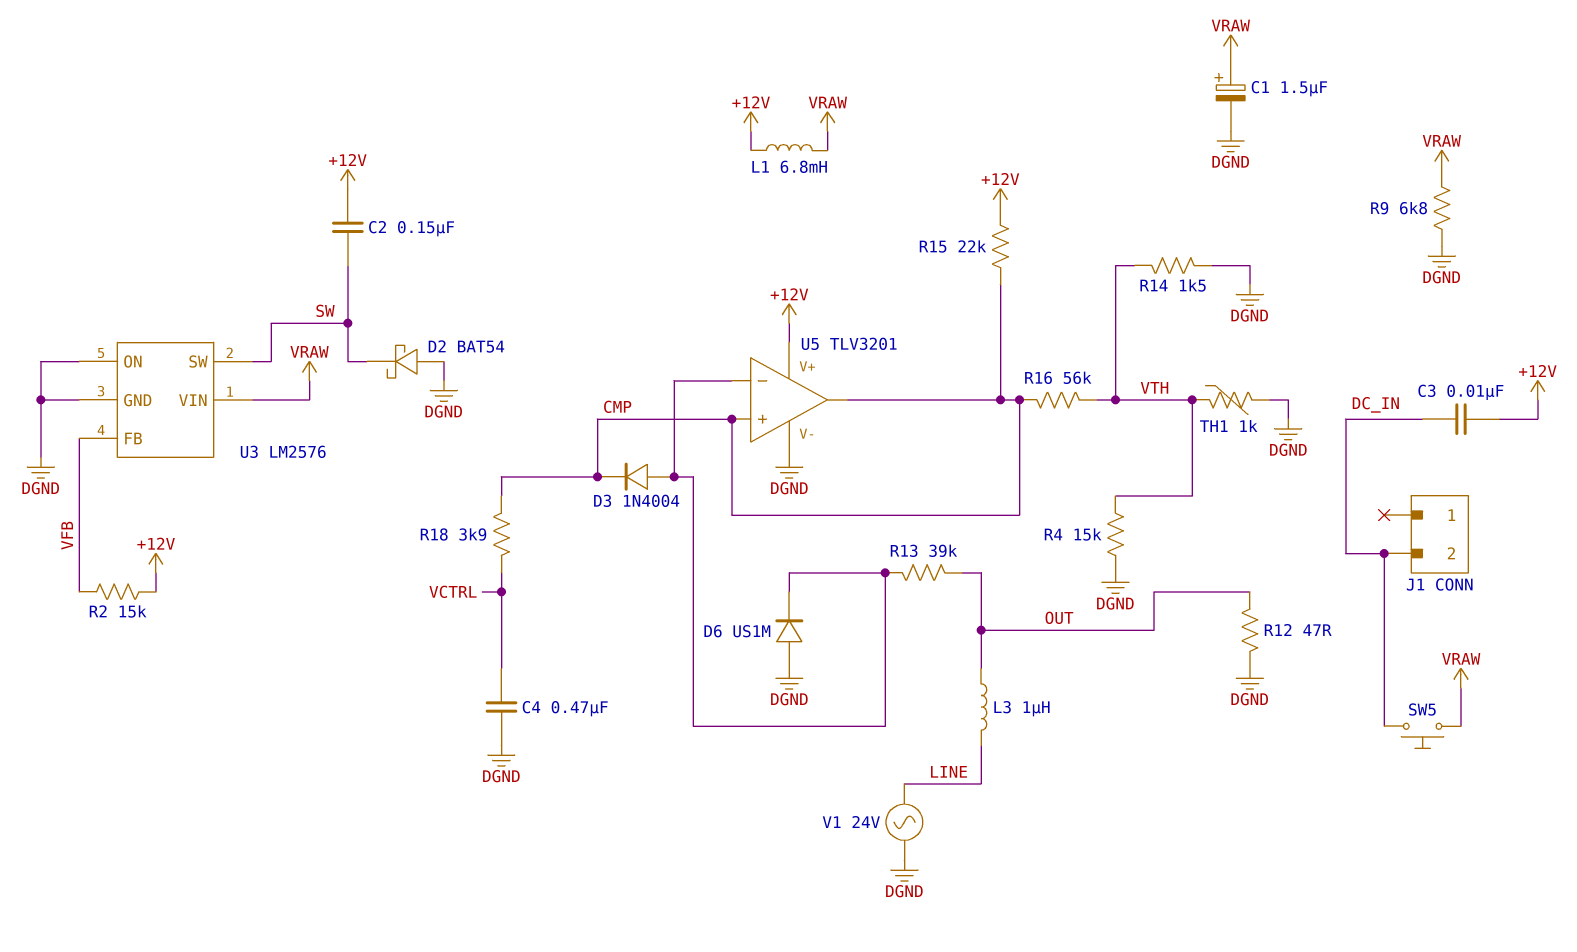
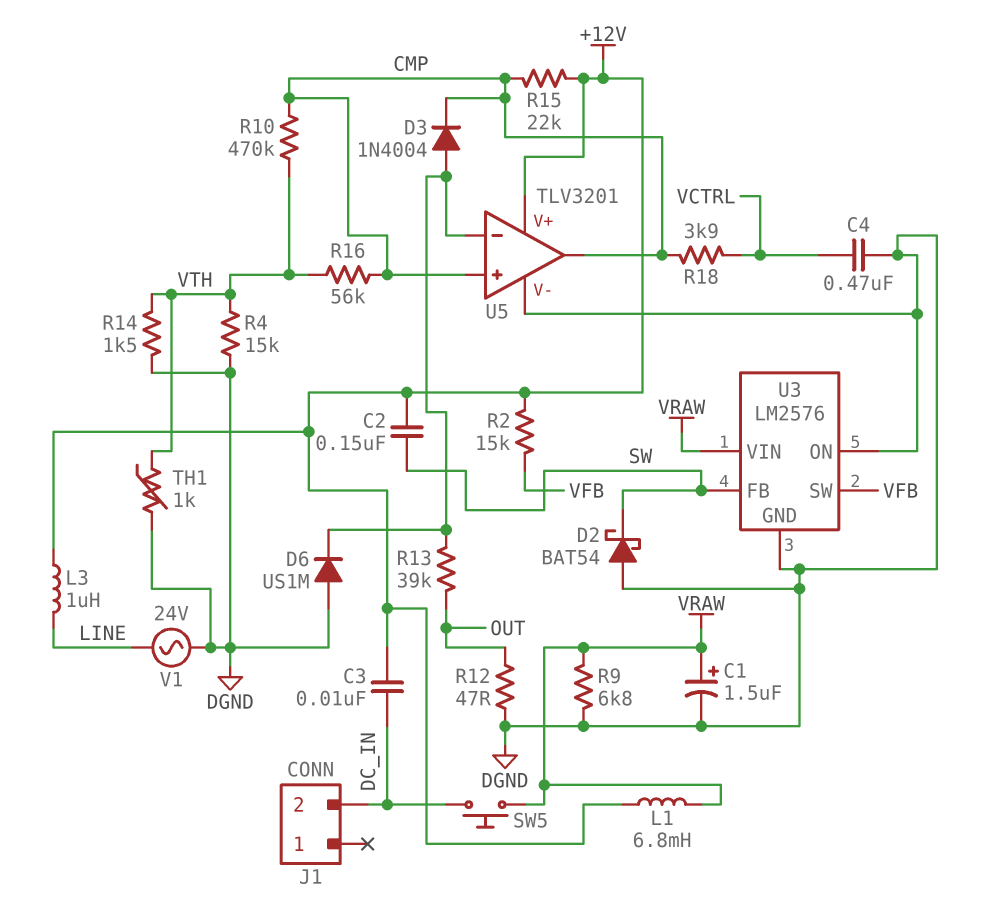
L3: 1uH (LINE, OUT) -> 1uH (+12V, LINE)
R10: none -> 470k (CMP, VTH)
U3 pin FB: VFB -> SW
U3 pin SW: SW -> VFB

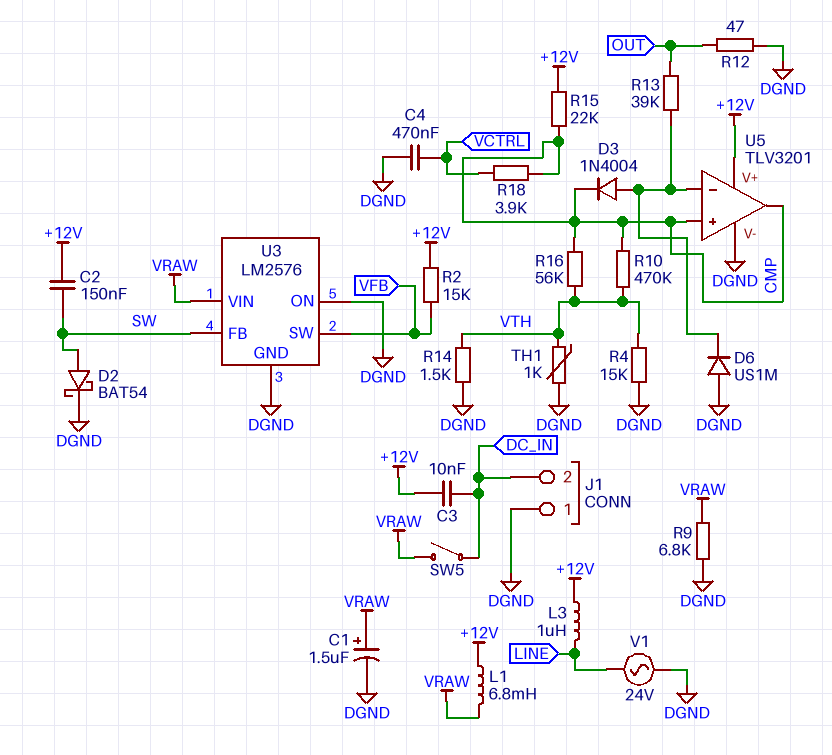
D2: schottky BAT54 (A DGND, K SW) -> schottky BAT54 (A SW, K DGND)
J1 pin 1: none -> DGND
SW5: button (DC_IN, VRAW) -> switch (DC_IN, VRAW)

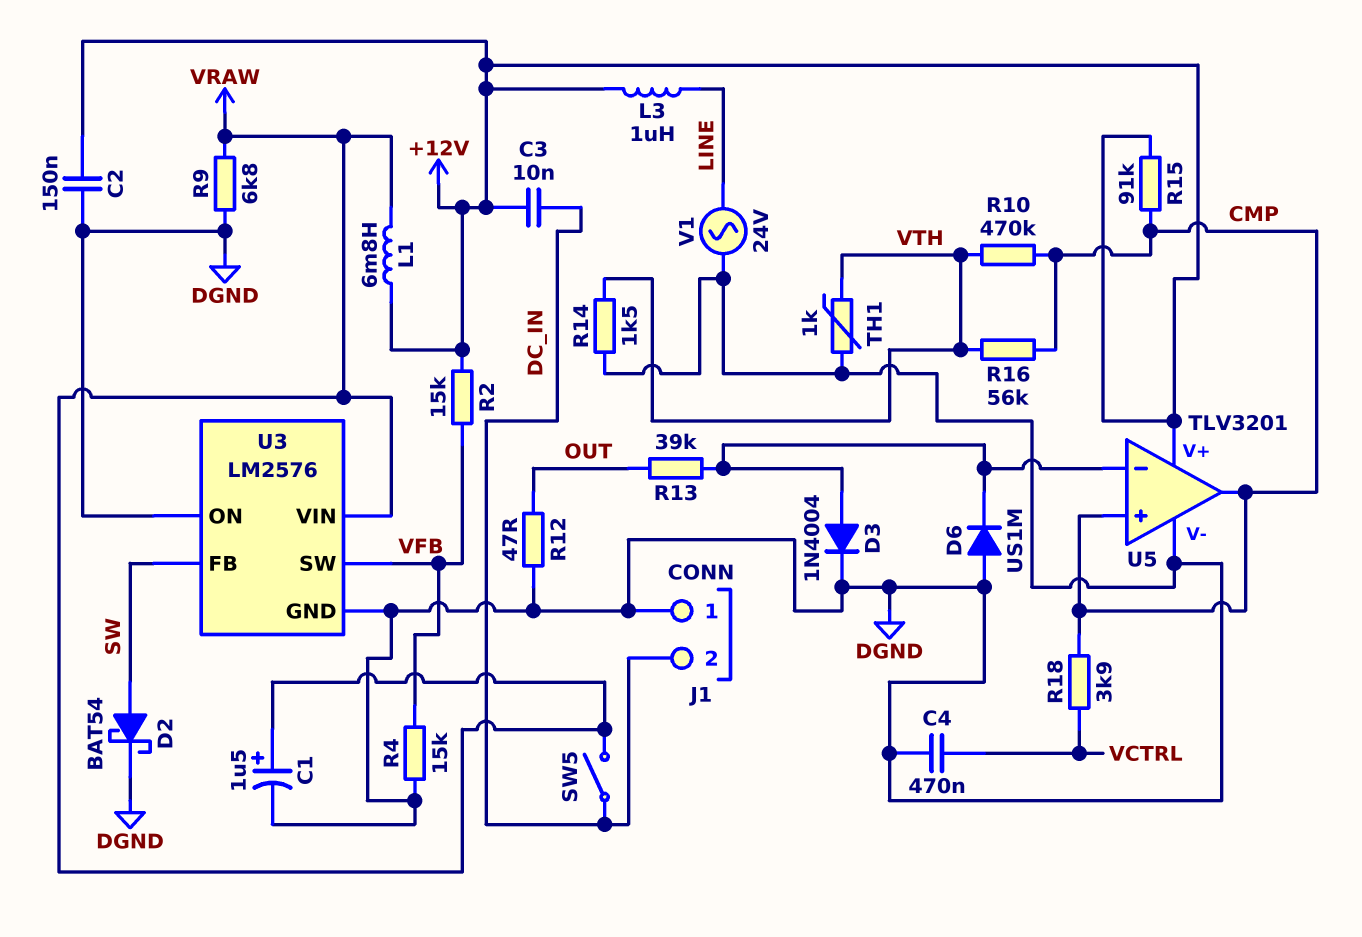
C2: 150nF (+12V, SW) -> 150nF (+12V, DGND)
D3: diode 1N4004 (A U5/in-, K CMP) -> diode 1N4004 (A U5/in-, K DGND)
R4: 15k (DGND, VTH) -> 15k (DGND, VFB)
R15: 22k (+12V, CMP) -> 91k (+12V, CMP)

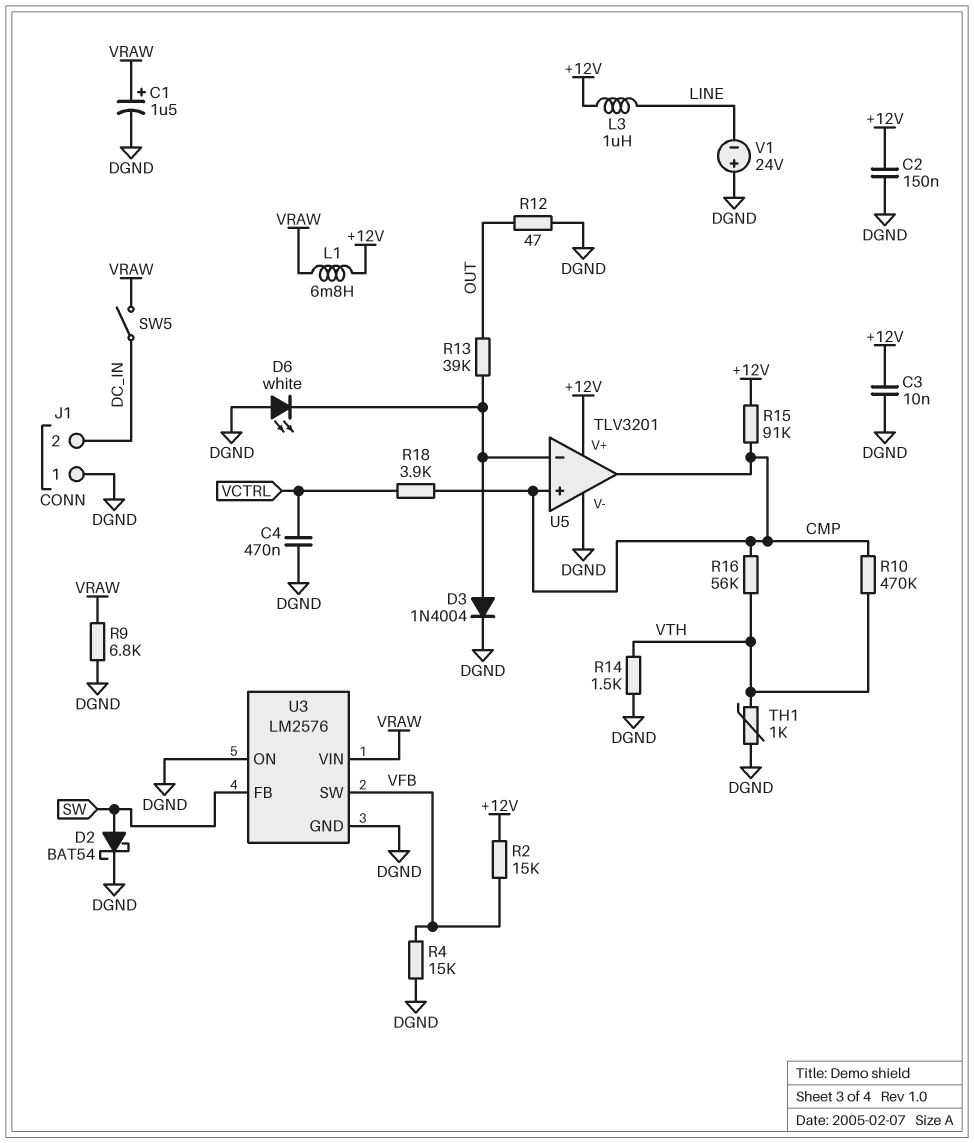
C3: 10nF (+12V, DC_IN) -> 10nF (+12V, DGND)
D6: diode US1M (A DGND, K U5/in-) -> LED white (A DGND, K U5/in-)
V1: AC 24V (DGND, LINE) -> 24V (plus DGND, minus LINE)

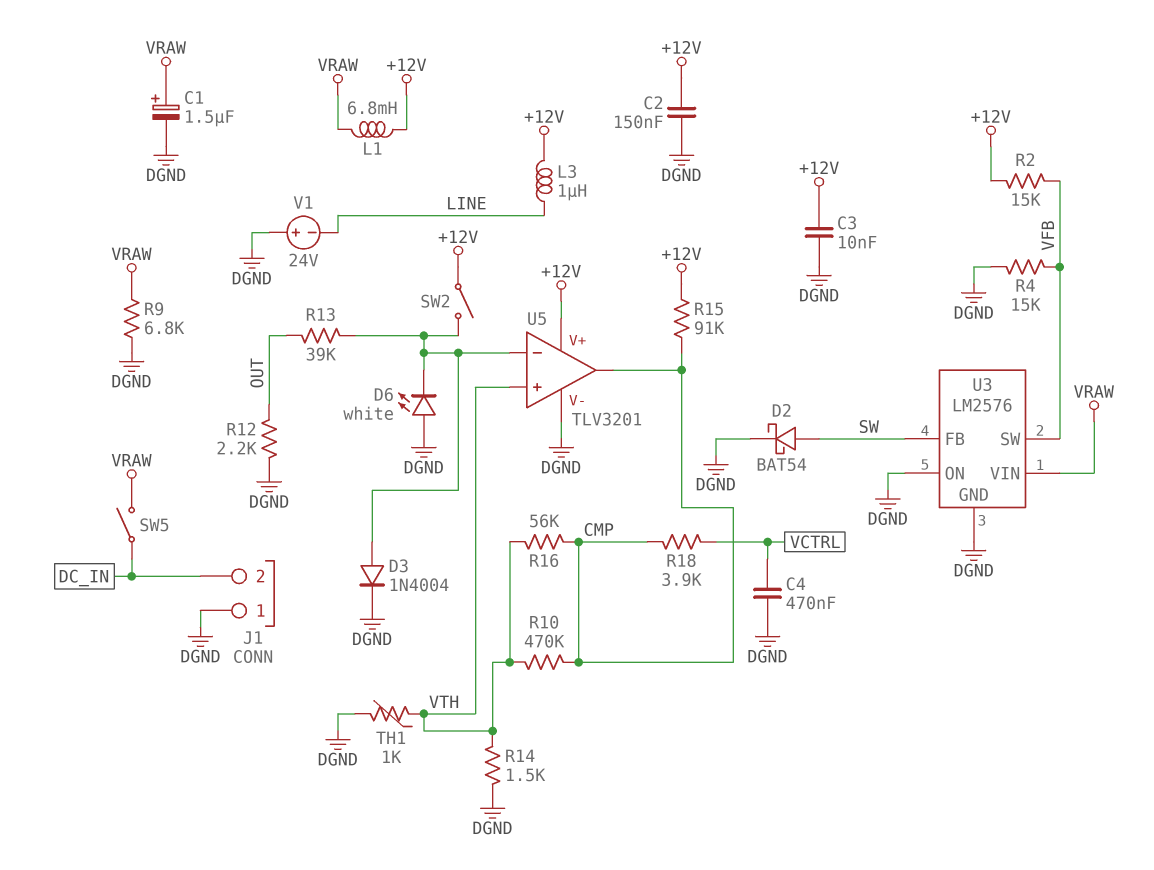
R12: 47 (DGND, OUT) -> 2.2k (DGND, OUT)
SW2: none -> switch (+12V, U5/in-)
U5 pin in+: CMP -> VTH

